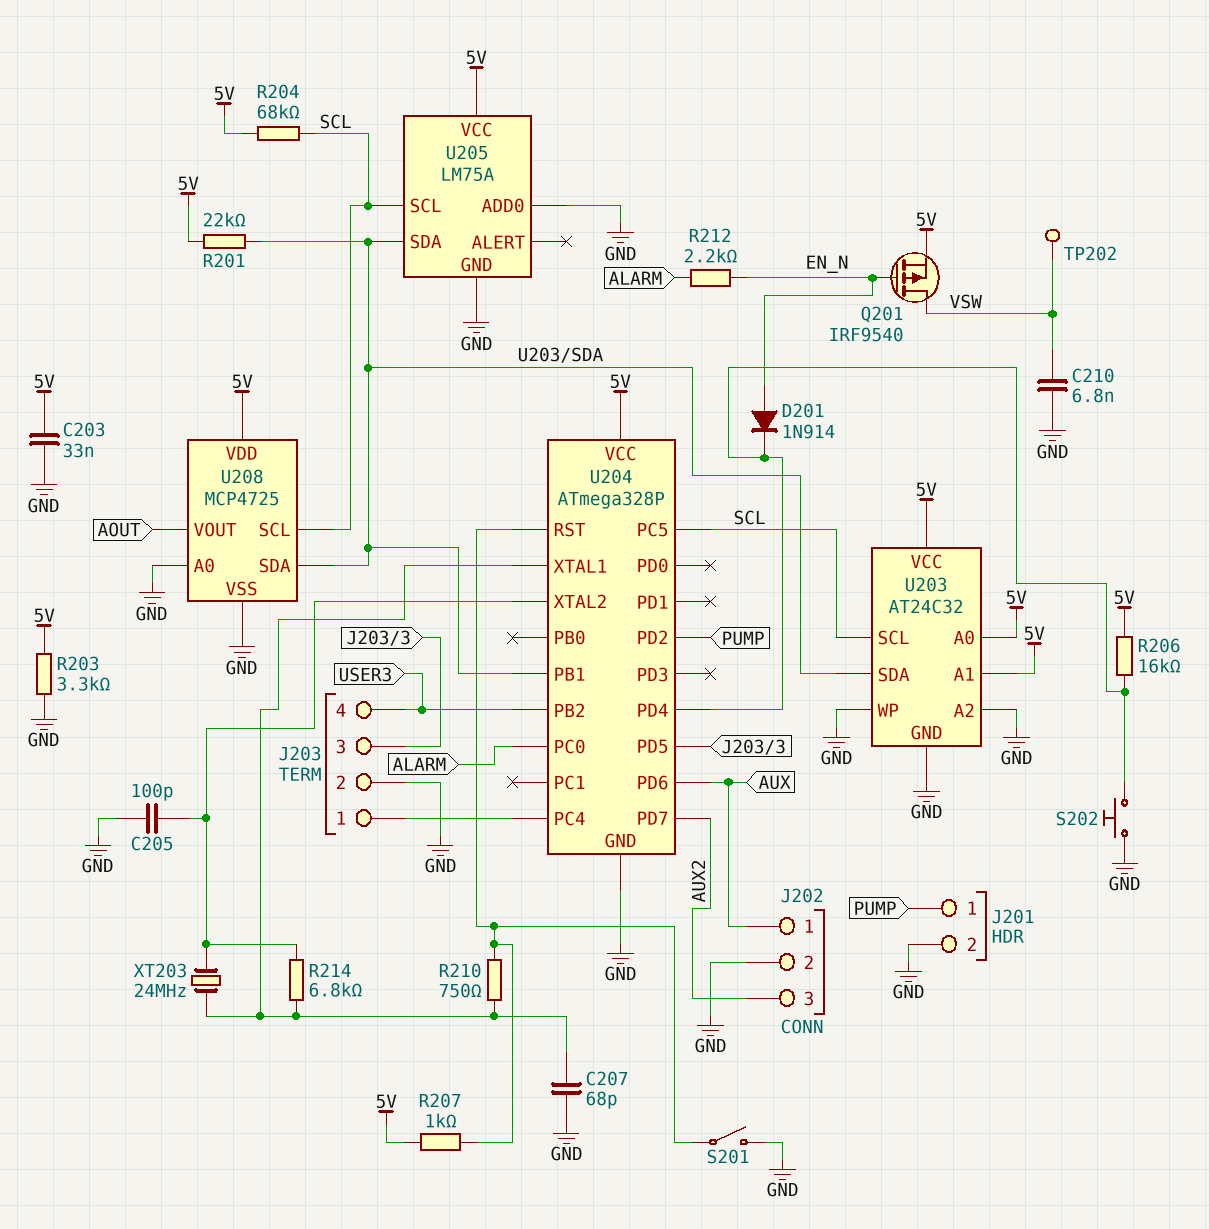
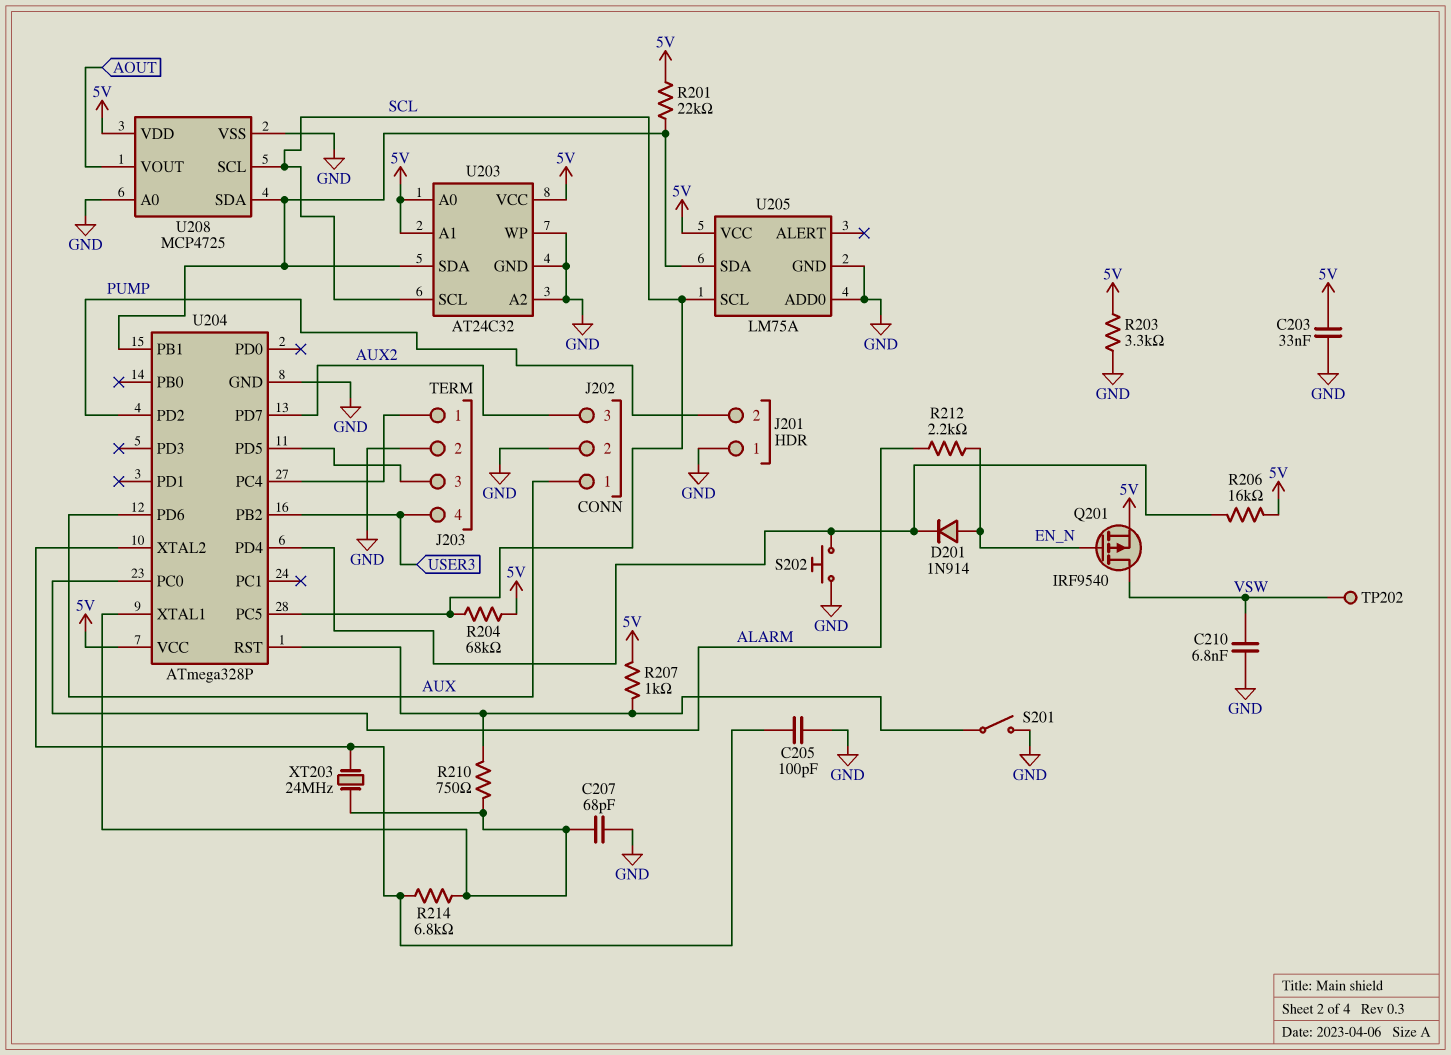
J201 pin 1: PUMP -> GND
J201 pin 2: GND -> PUMP

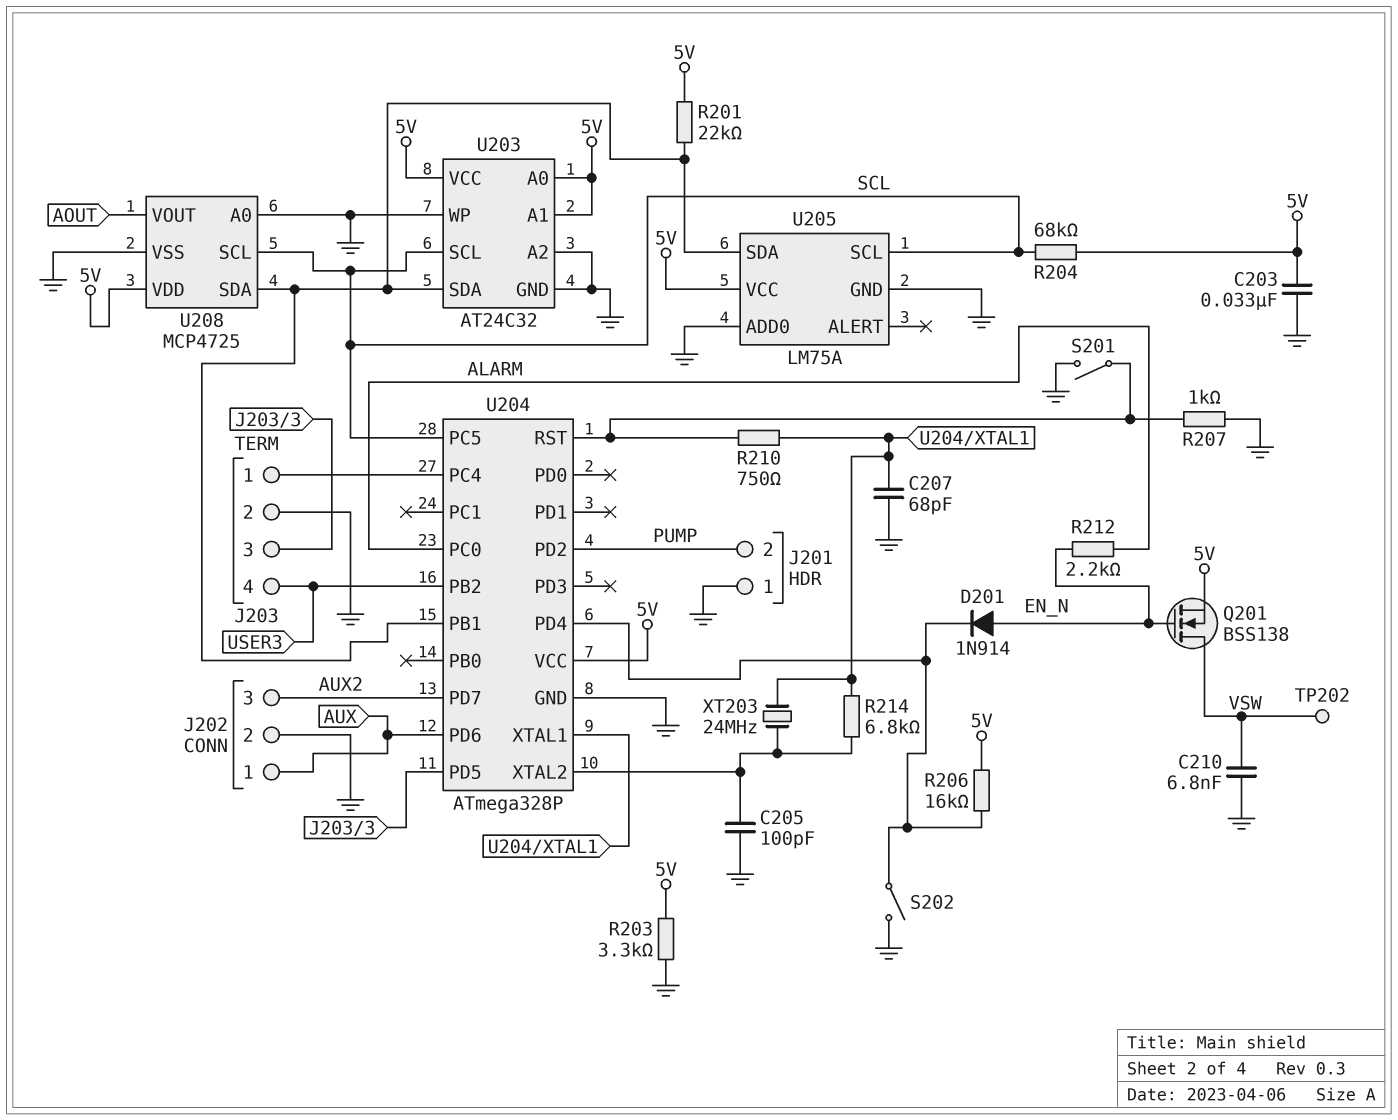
Q201: PMOS IRF9540 (G EN_N, D VSW, S 5V) -> NMOS BSS138 (G EN_N, D VSW, S 5V)
R207: 1k (5V, U204/RST) -> 1k (GND, U204/RST)
S202: button (GND, U204/PD4) -> switch (GND, U204/PD4)

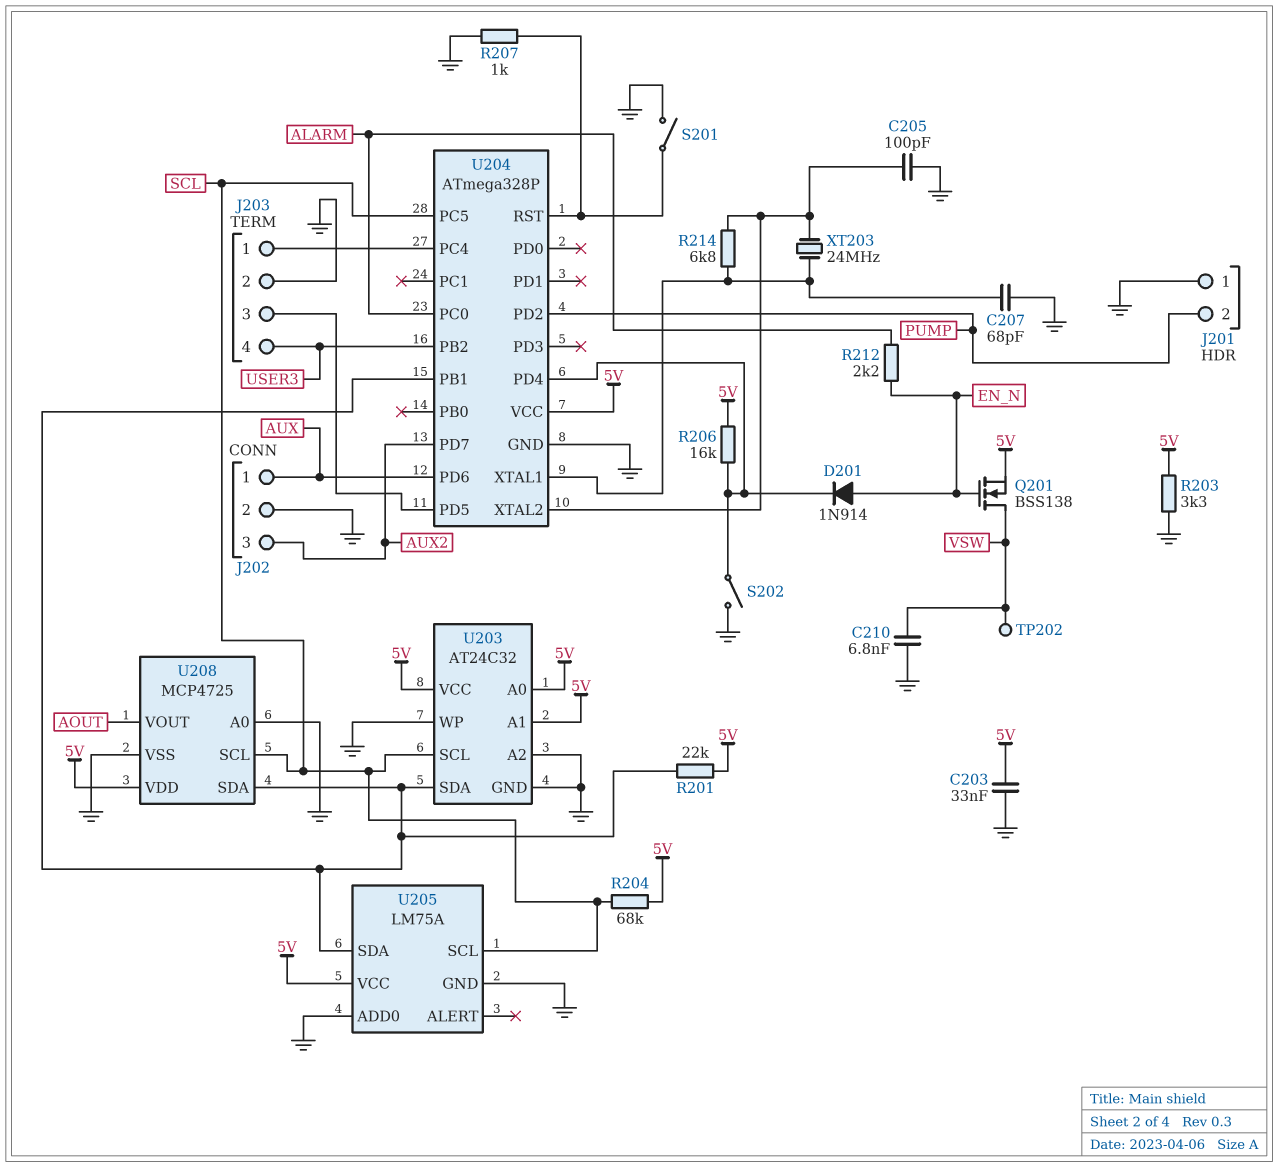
R210: 750 (U204/RST, U204/XTAL1) -> none

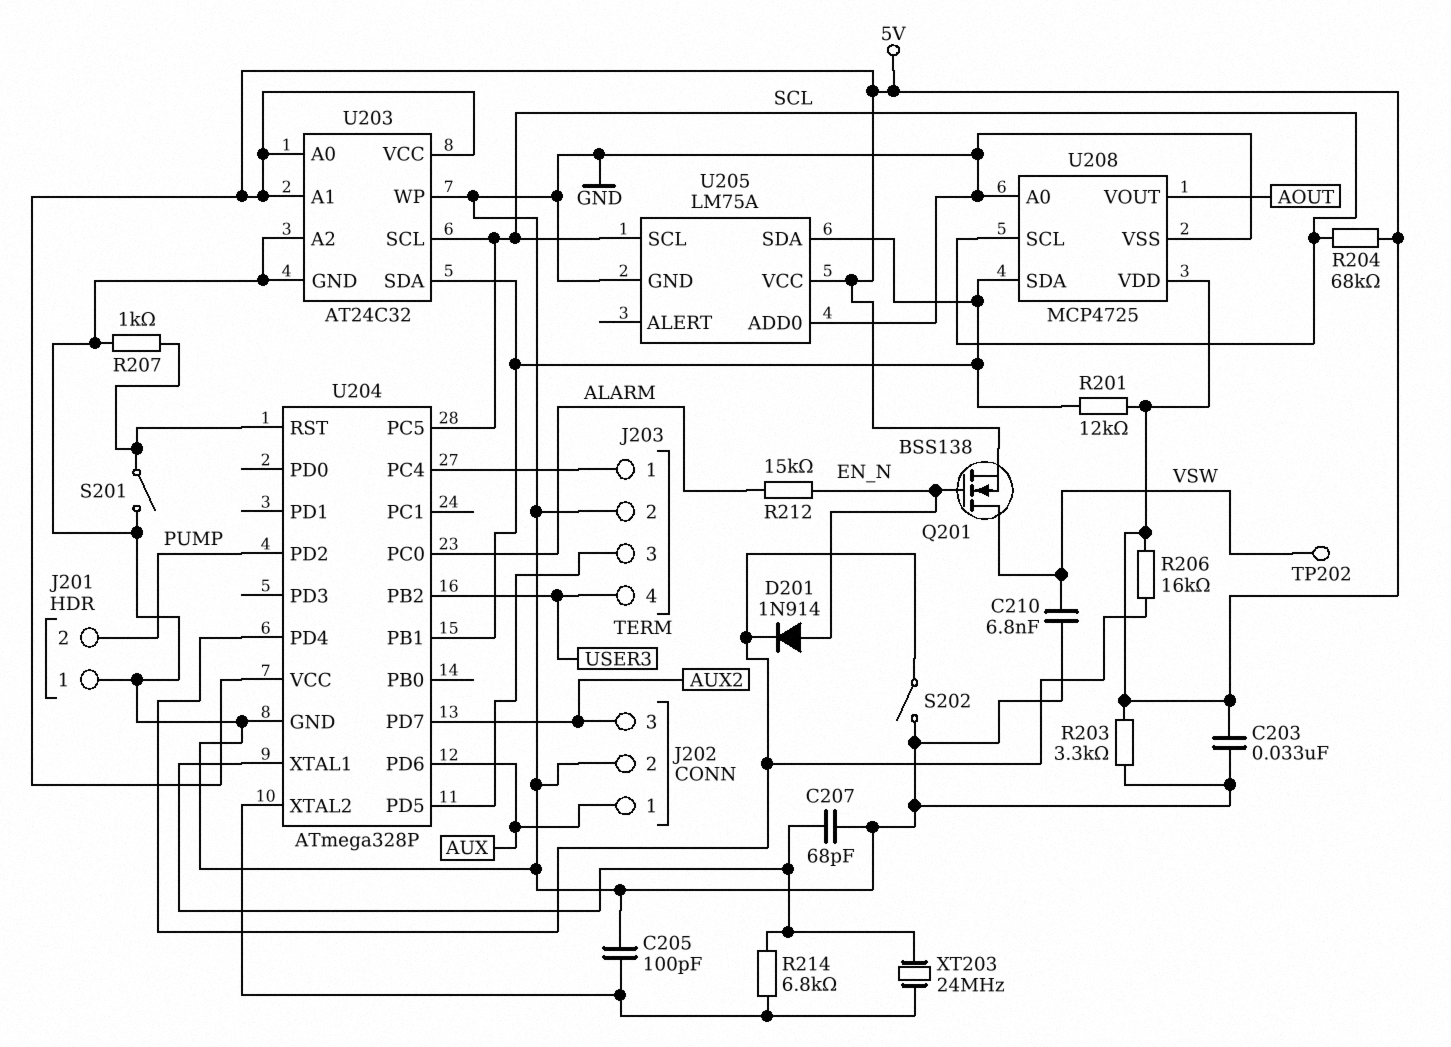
R201: 22k (5V, U203/SDA) -> 12k (5V, U203/SDA)
R212: 2.2k (ALARM, EN_N) -> 15k (ALARM, EN_N)

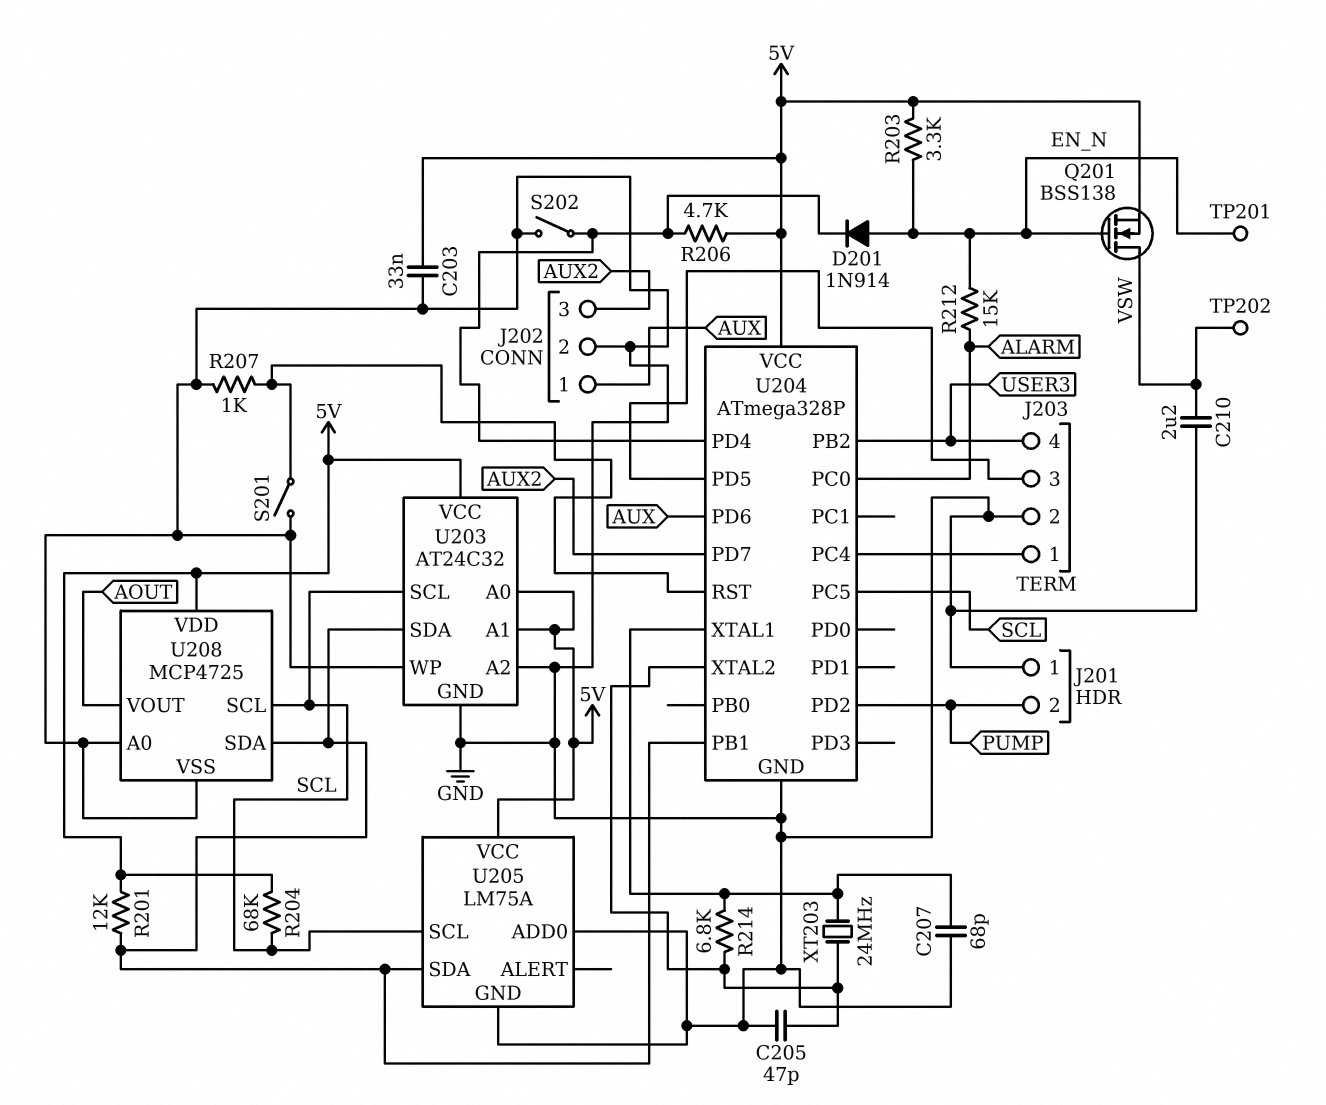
C205: 100pF (GND, U204/XTAL2) -> 47pF (GND, U204/XTAL2)
C210: 6.8nF (GND, VSW) -> 2.2uF (GND, VSW)
R203: 3.3k (5V, GND) -> 3.3k (5V, EN_N)
R206: 16k (5V, U204/PD4) -> 4.7k (5V, U204/PD4)
TP201: none -> test point (EN_N)

